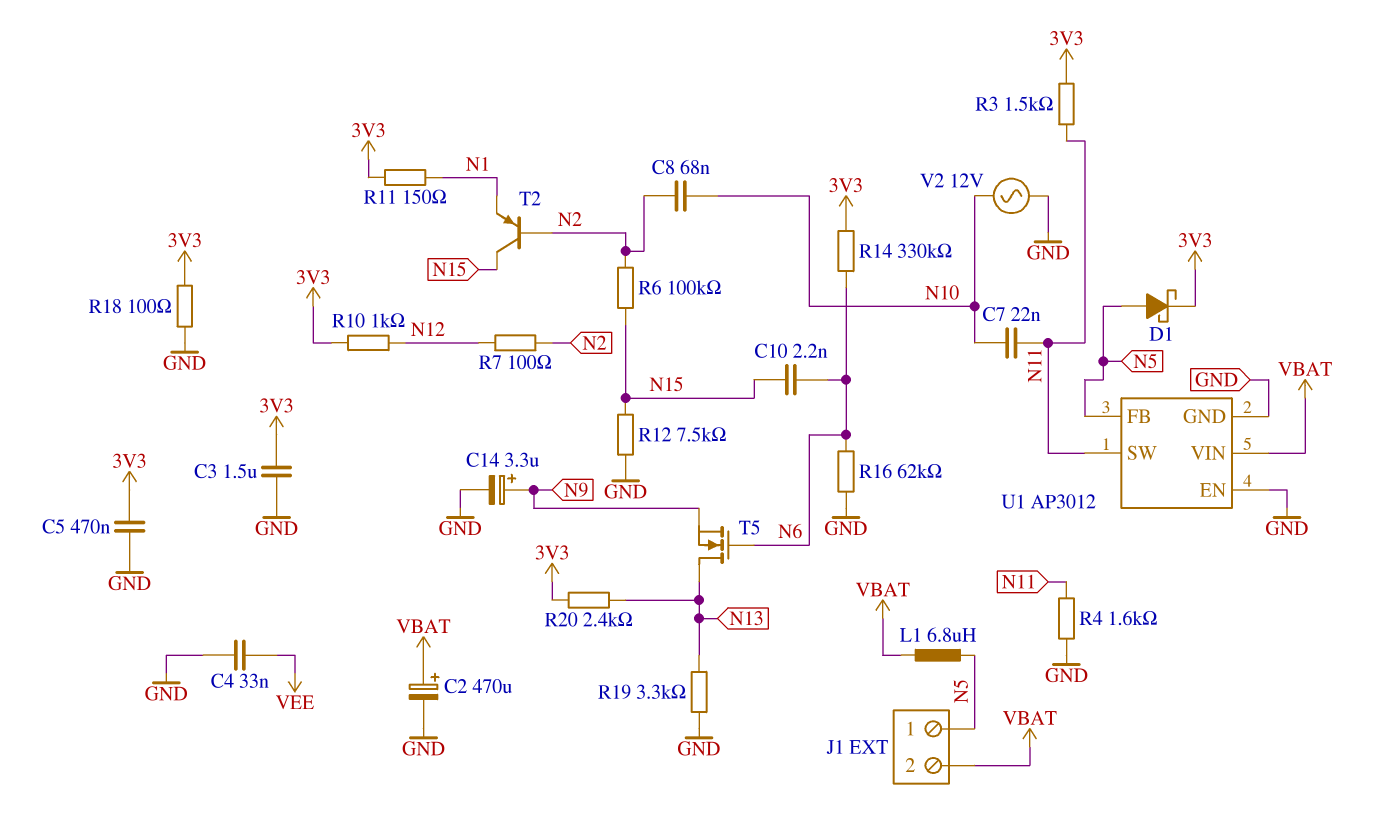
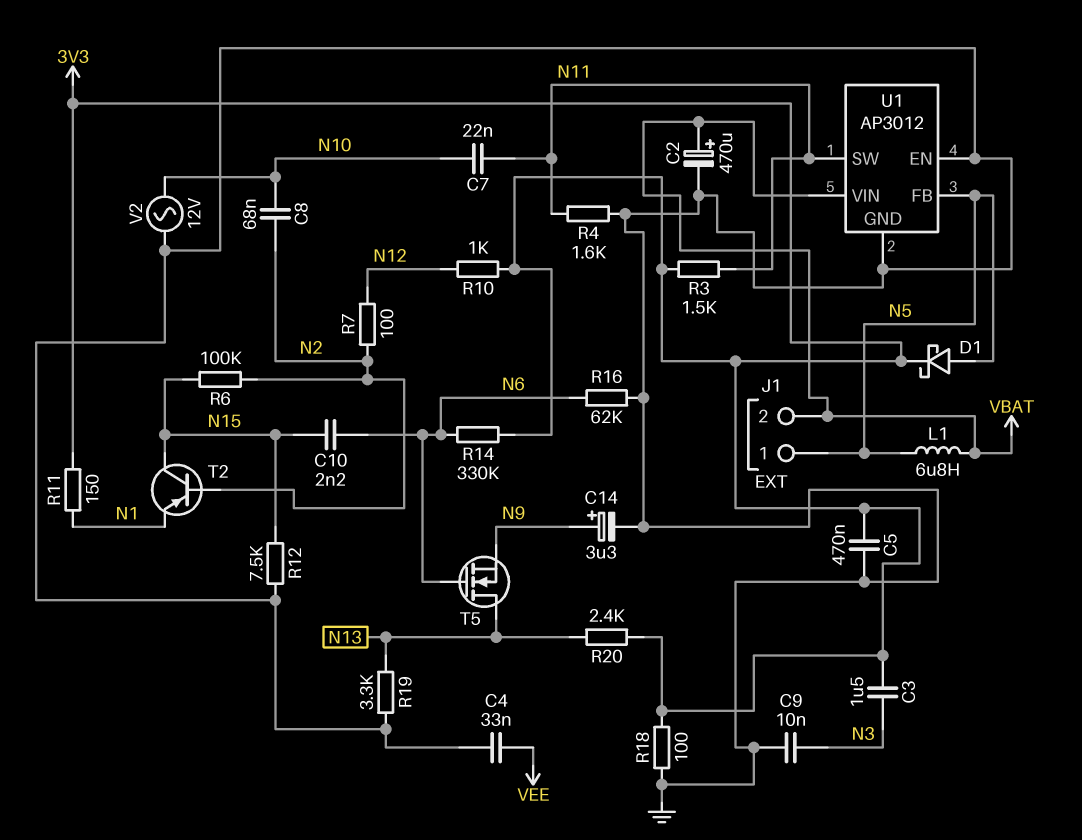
C3: 1.5uF (3V3, GND) -> 1.5uF (3V3, N3)
C9: none -> 10nF (GND, N3)

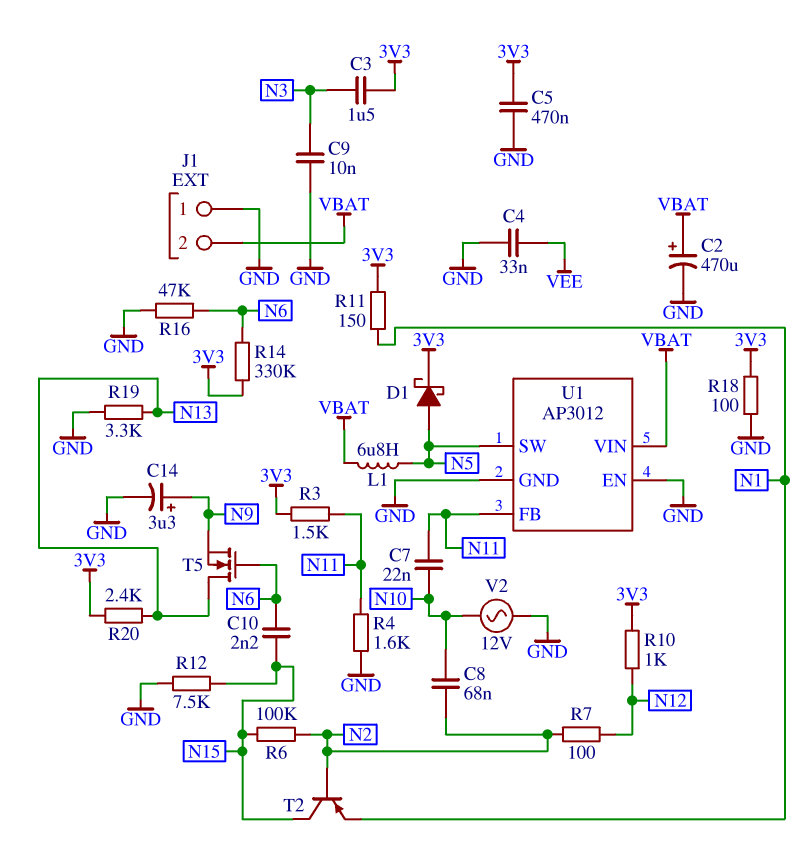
J1 pin 1: N5 -> GND
R16: 62k (GND, N6) -> 47k (GND, N6)
U1 pin FB: N5 -> N11
U1 pin SW: N11 -> N5

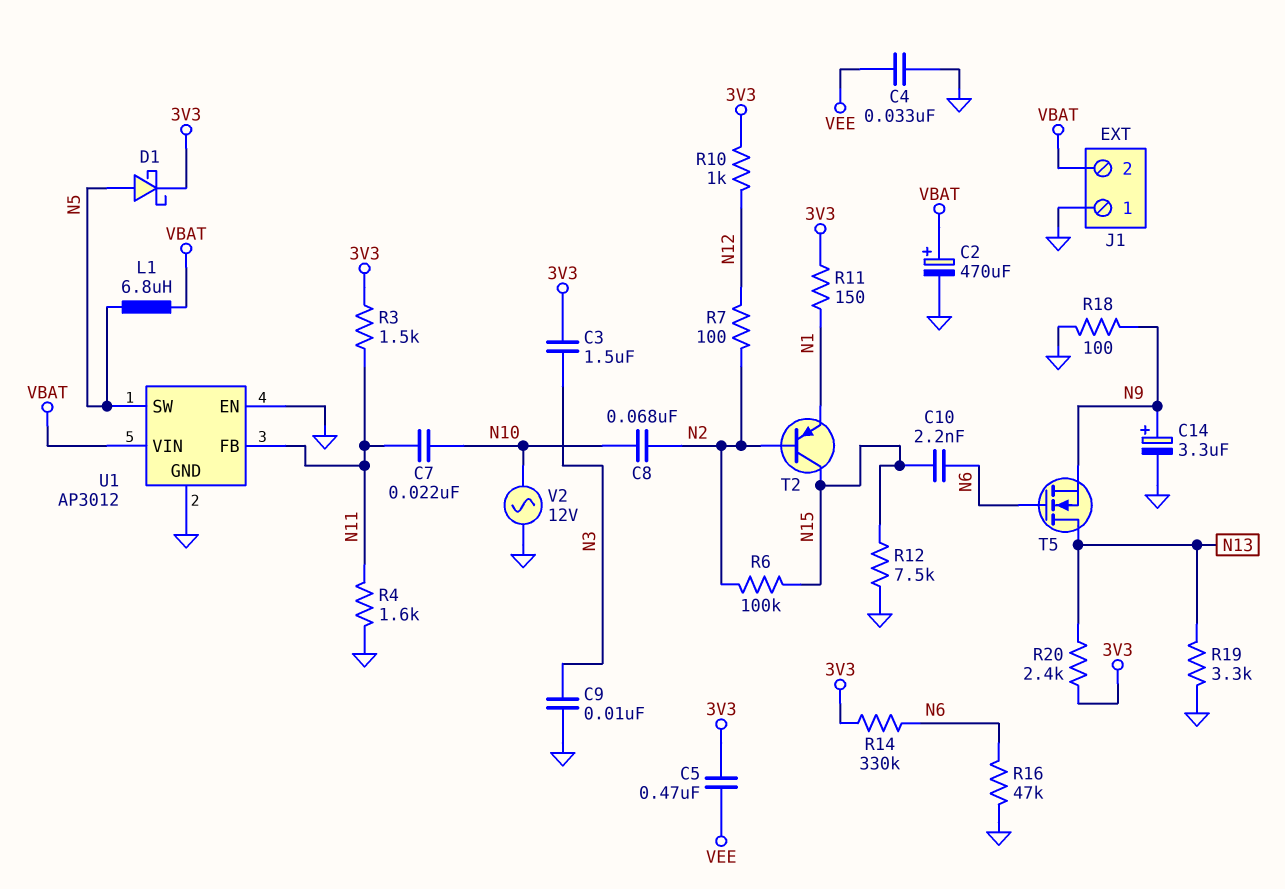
C5: 470nF (3V3, GND) -> 470nF (3V3, VEE)
R18: 100 (3V3, GND) -> 100 (GND, N9)

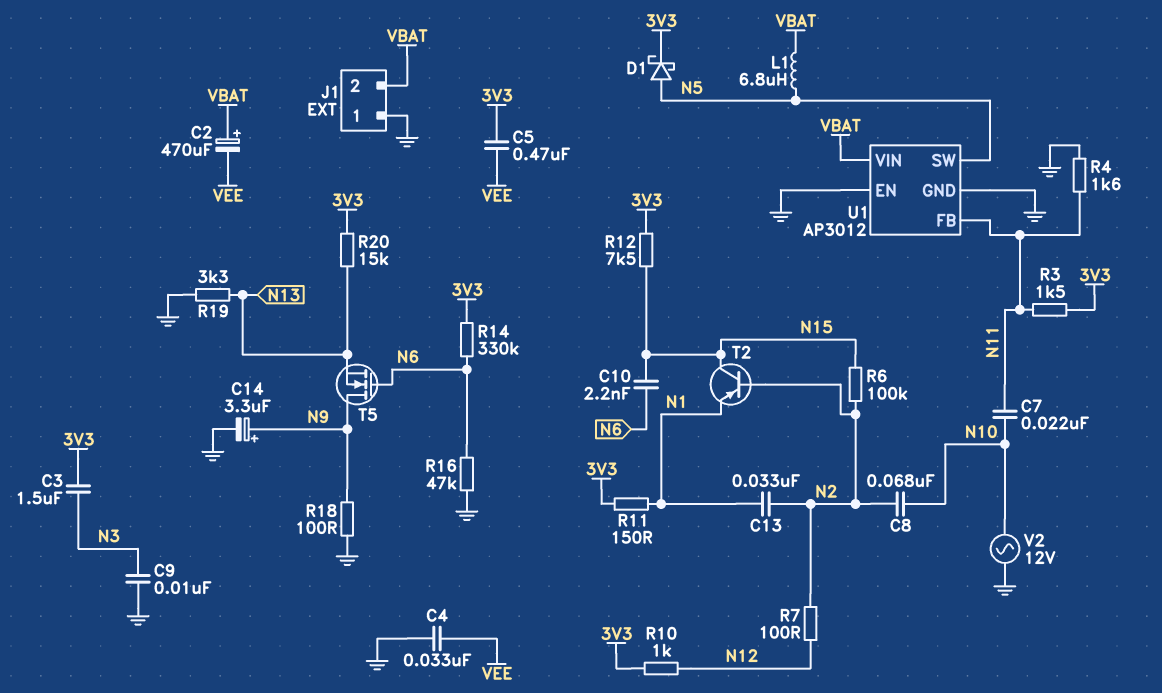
C2: 470uF (plus VBAT, minus GND) -> 470uF (plus VBAT, minus VEE)
C13: none -> 33nF (N1, N2)
R12: 7.5k (GND, N15) -> 7.5k (3V3, N15)
R20: 2.4k (3V3, N13) -> 15k (3V3, N13)
T5: NMOS (G N6, D N13, S N9) -> NMOS (G N6, D N9, S N13)

